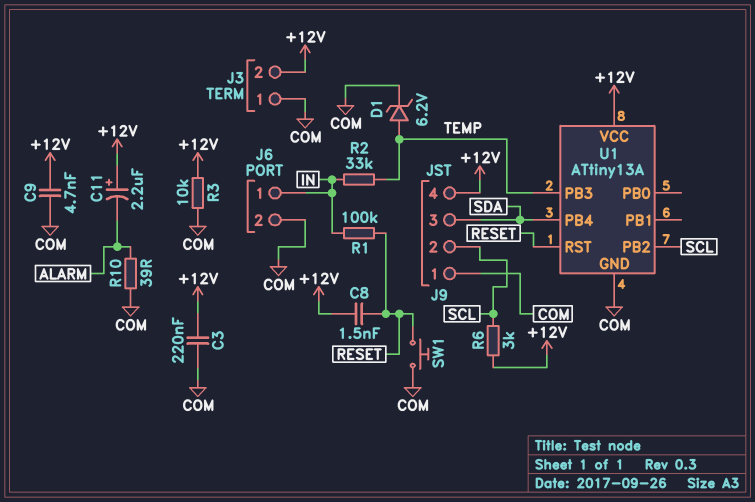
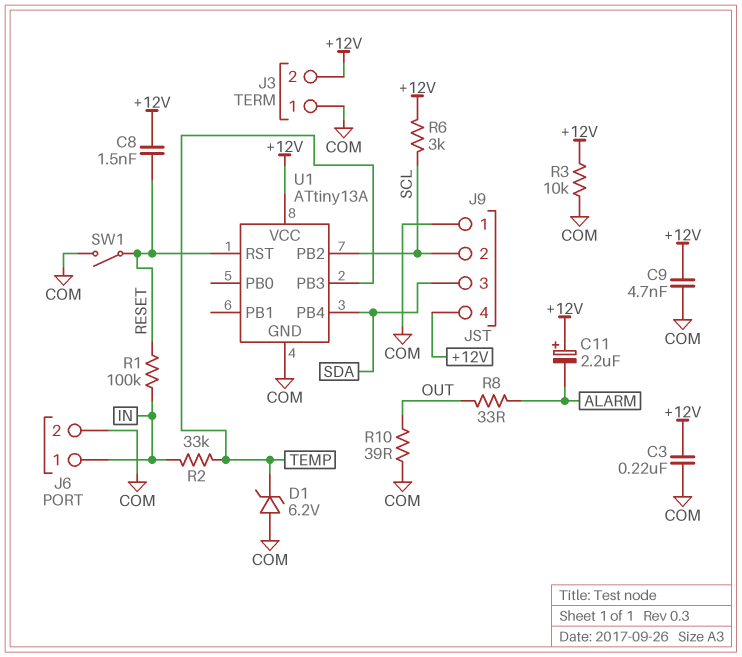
D1: zener 6.2V (A TEMP, K COM) -> zener 6.2V (A COM, K TEMP)
R8: none -> 33 (ALARM, OUT)
R10: 39 (ALARM, COM) -> 39 (COM, OUT)
SW1: button (COM, RESET) -> switch (COM, RESET)

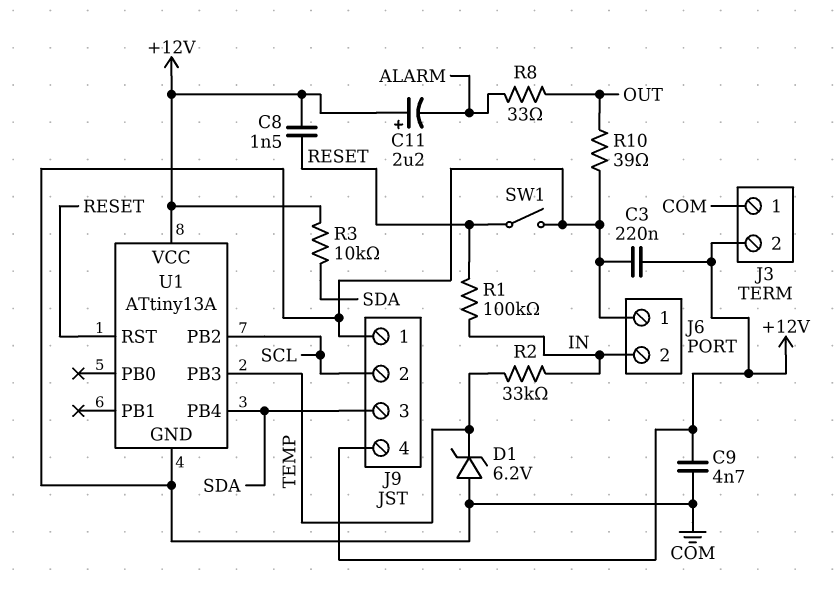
J6 pin 1: IN -> COM
J6 pin 2: COM -> IN
R3: 10k (+12V, COM) -> 10k (+12V, SDA)
R6: 3k (+12V, SCL) -> none

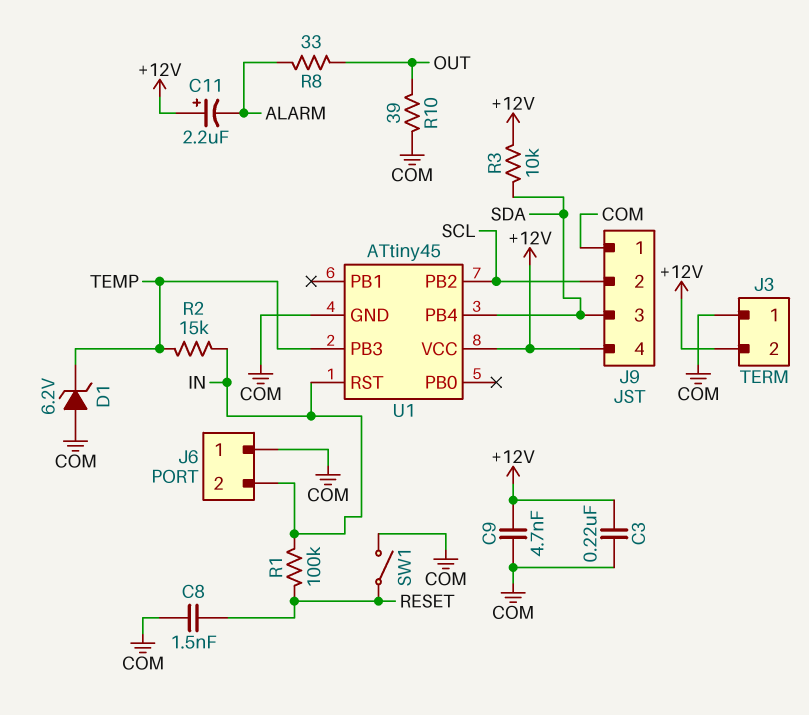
C8: 1.5nF (+12V, RESET) -> 1.5nF (COM, RESET)
R2: 33k (IN, TEMP) -> 15k (IN, TEMP)
U1: ATtiny13A -> ATtiny45
U1 pin RST: RESET -> IN

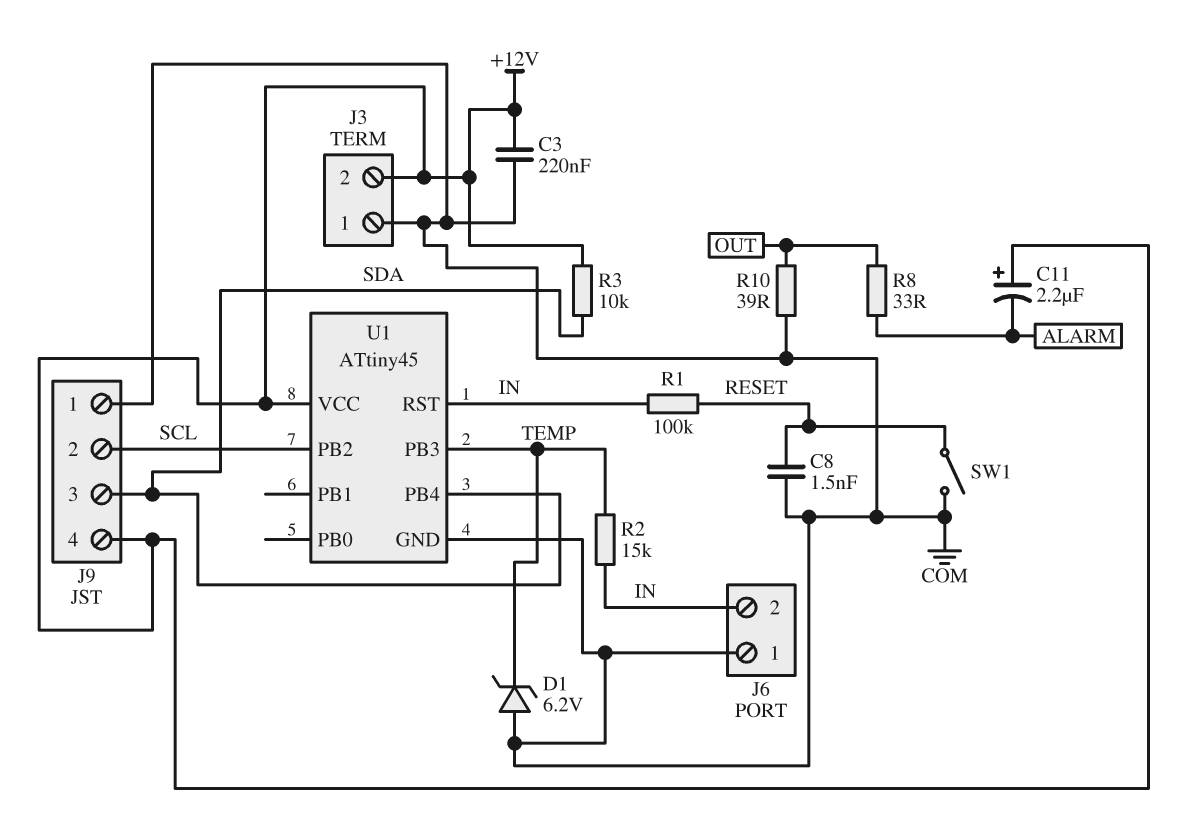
C9: 4.7nF (+12V, COM) -> none

